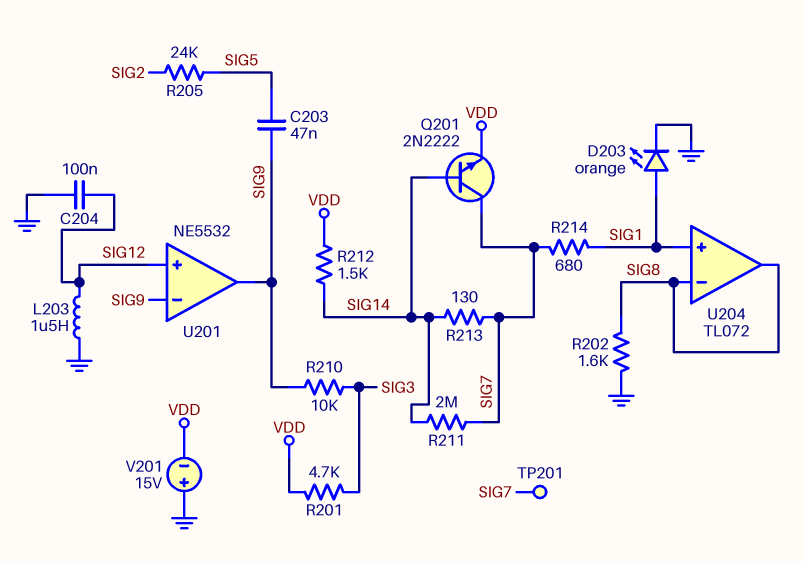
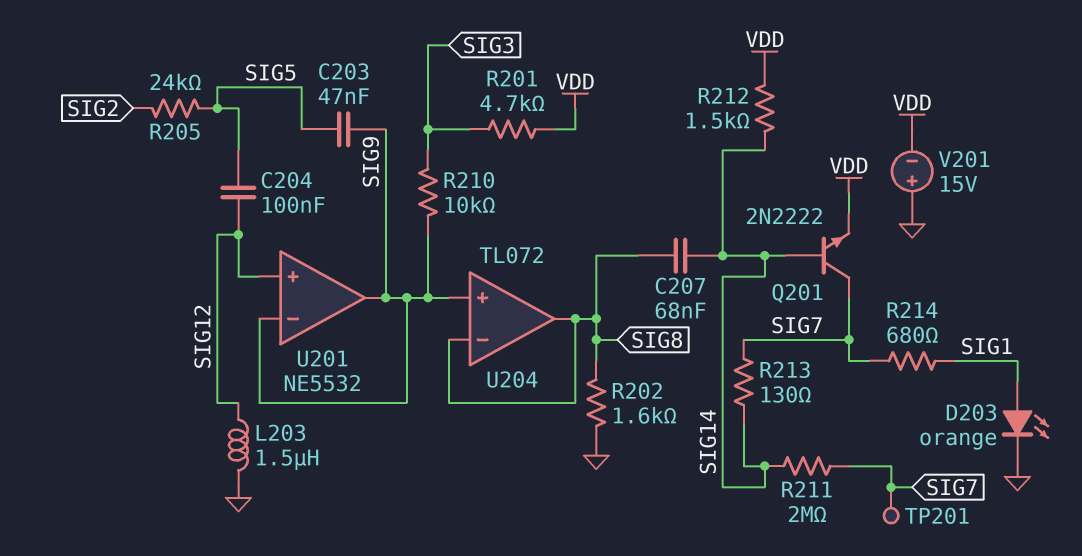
C204: 100nF (GND, SIG12) -> 100nF (SIG5, SIG12)
C207: none -> 68nF (SIG8, SIG14)
U204 pin in+: SIG1 -> SIG9

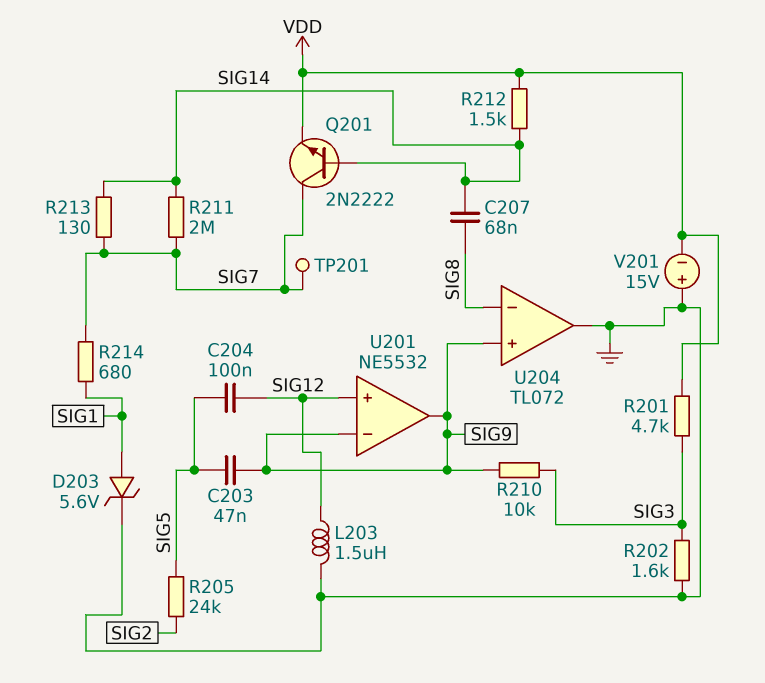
D203: LED orange (A SIG1, K GND) -> zener 5.6V (A SIG1, K GND)
R202: 1.6k (GND, SIG8) -> 1.6k (GND, SIG3)
U204 pin out: SIG8 -> GND

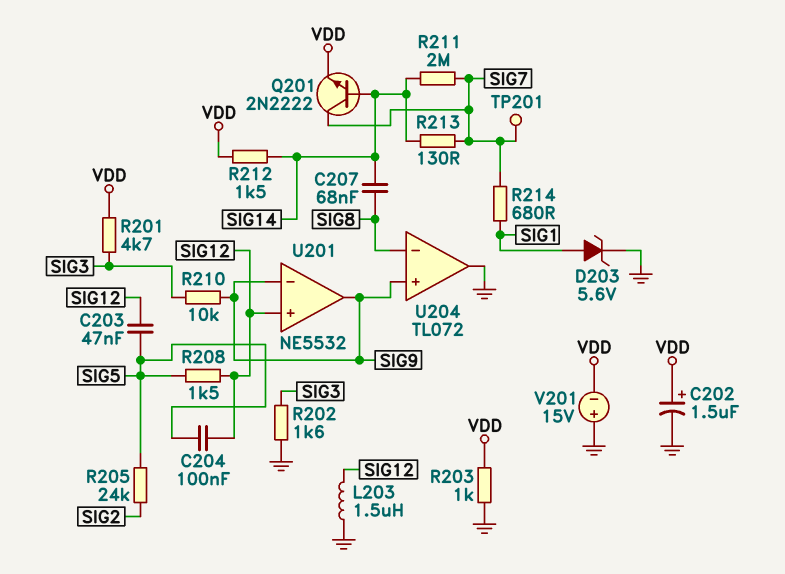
C202: none -> 1.5uF (plus VDD, minus GND)
C203: 47nF (SIG5, SIG9) -> 47nF (SIG5, SIG12)
R203: none -> 1k (GND, VDD)
R208: none -> 1.5k (SIG5, SIG12)

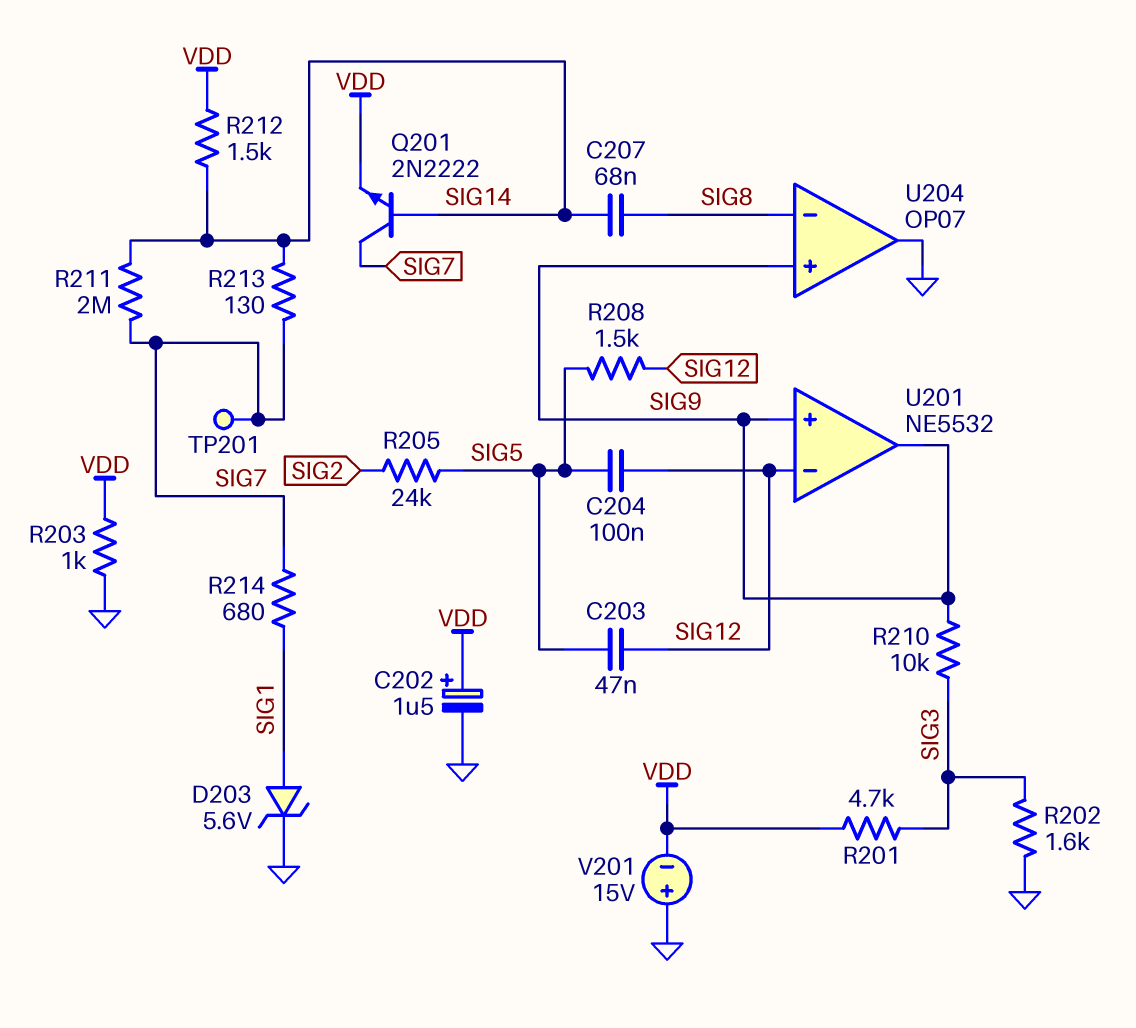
L203: 1.5uH (GND, SIG12) -> none
U201 pin in+: SIG12 -> SIG9
U201 pin in-: SIG9 -> SIG12
U204: TL072 -> OP07

